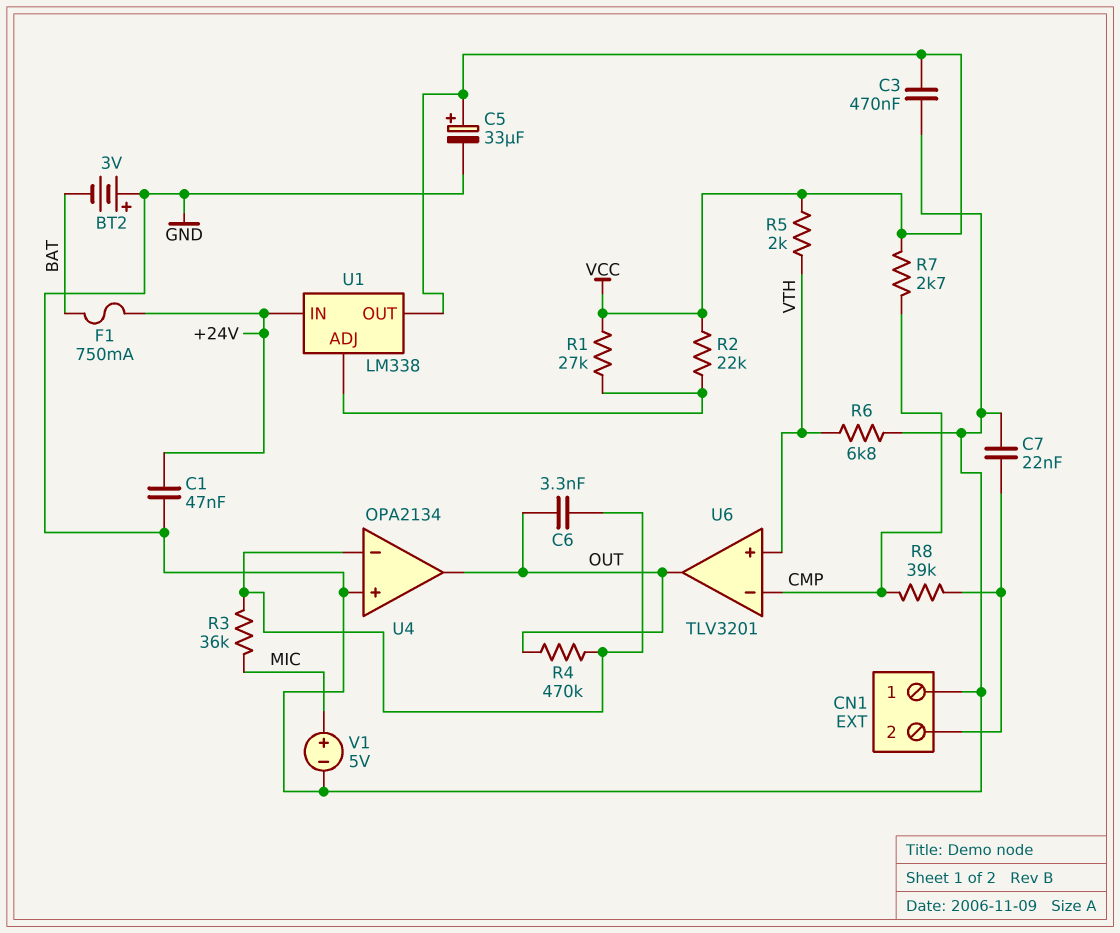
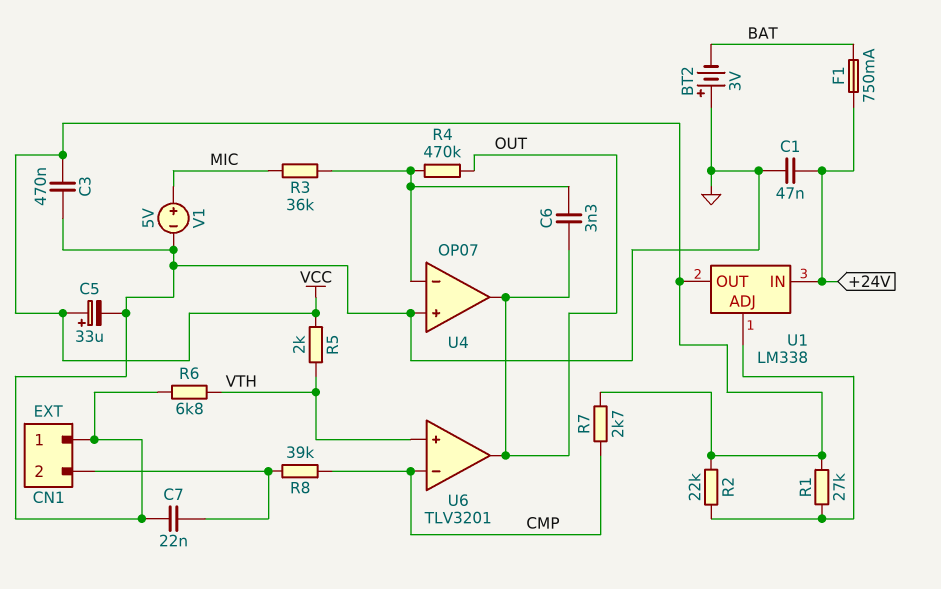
U4: OPA2134 -> OP07

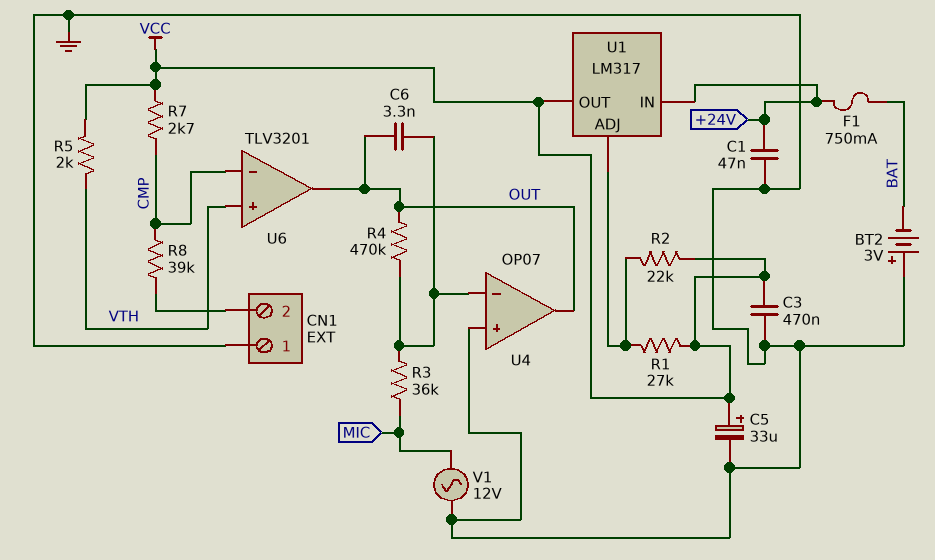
C7: 22nF (CN1/2, GND) -> none
R6: 6.8k (GND, VTH) -> none
U1: LM338 -> LM317
V1: 5V (plus MIC, minus GND) -> AC 12V (GND, MIC)

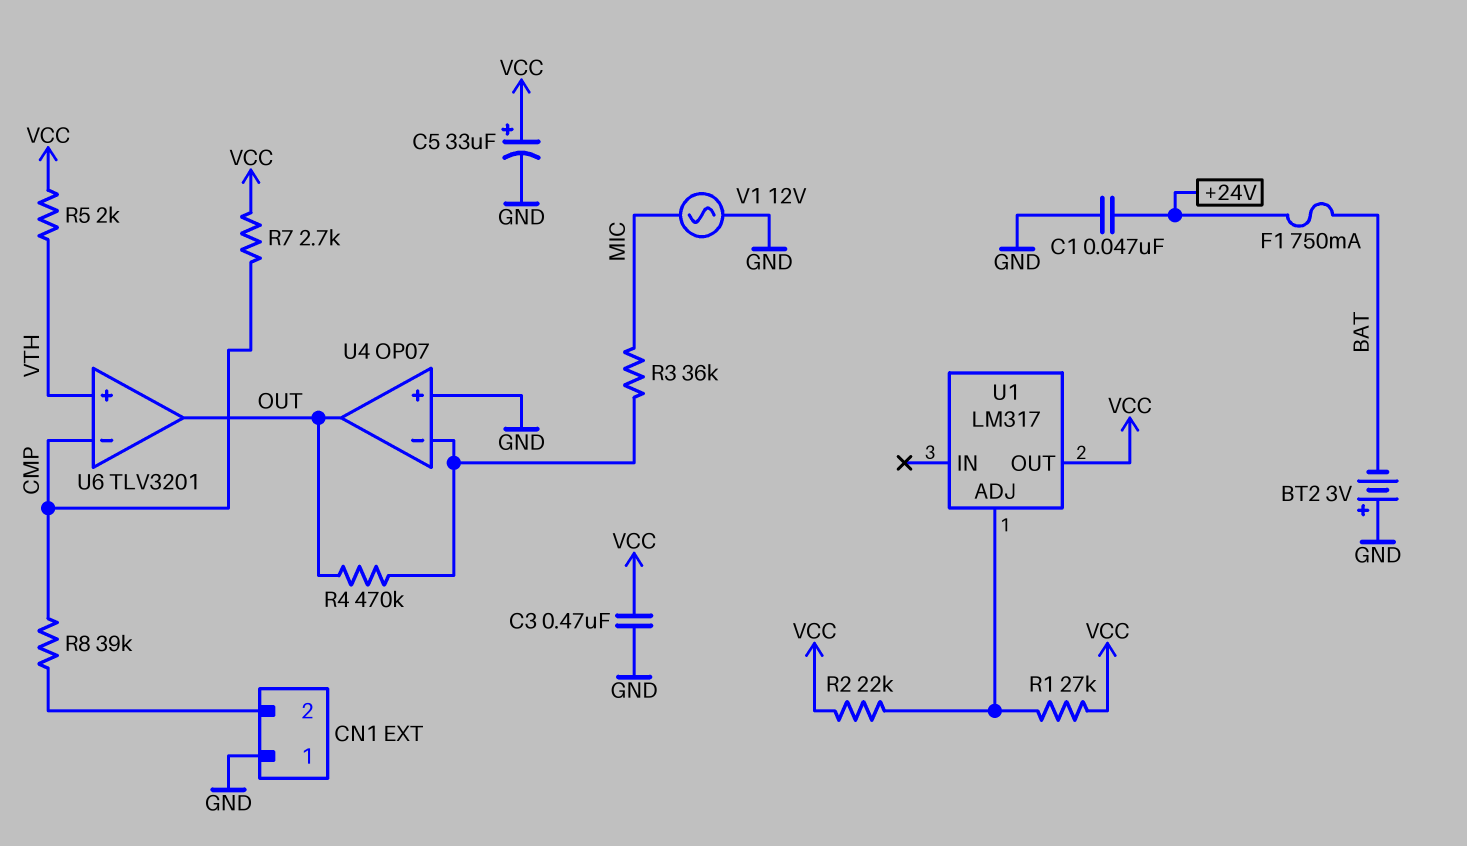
C6: 3.3nF (OUT, U4/in-) -> none
U1 pin IN: +24V -> none

